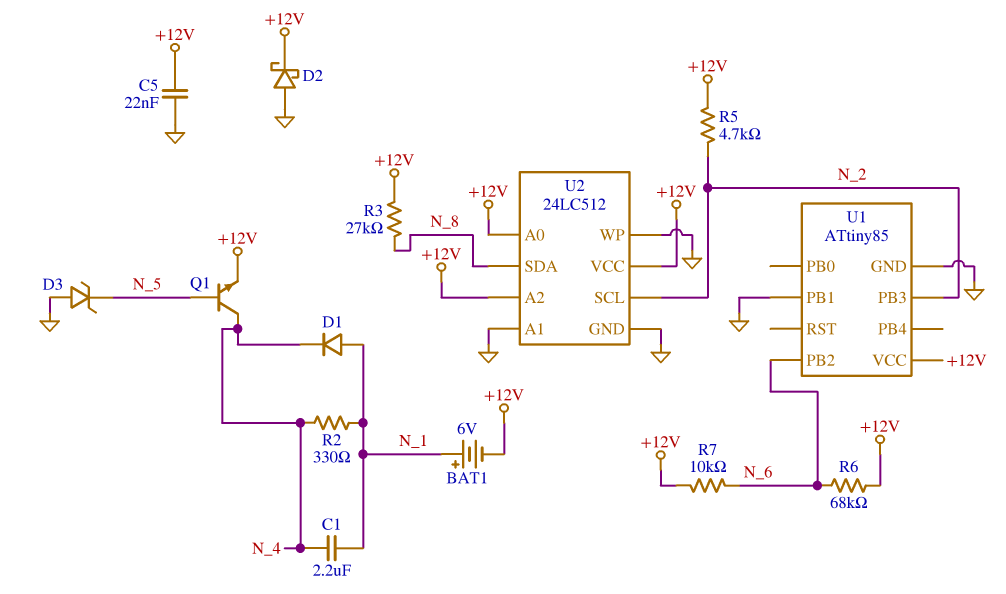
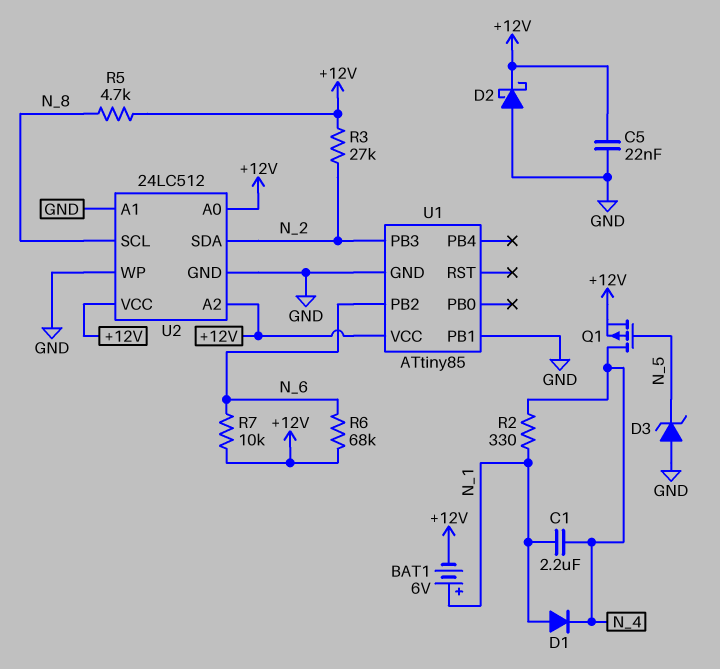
Q1: NPN (B N_5, C N_4, E +12V) -> PMOS (G N_5, D N_4, S +12V)
R3: 27k (+12V, N_8) -> 27k (+12V, N_2)
R5: 4.7k (+12V, N_2) -> 4.7k (+12V, N_8)
U2 pin SCL: N_2 -> N_8
U2 pin SDA: N_8 -> N_2

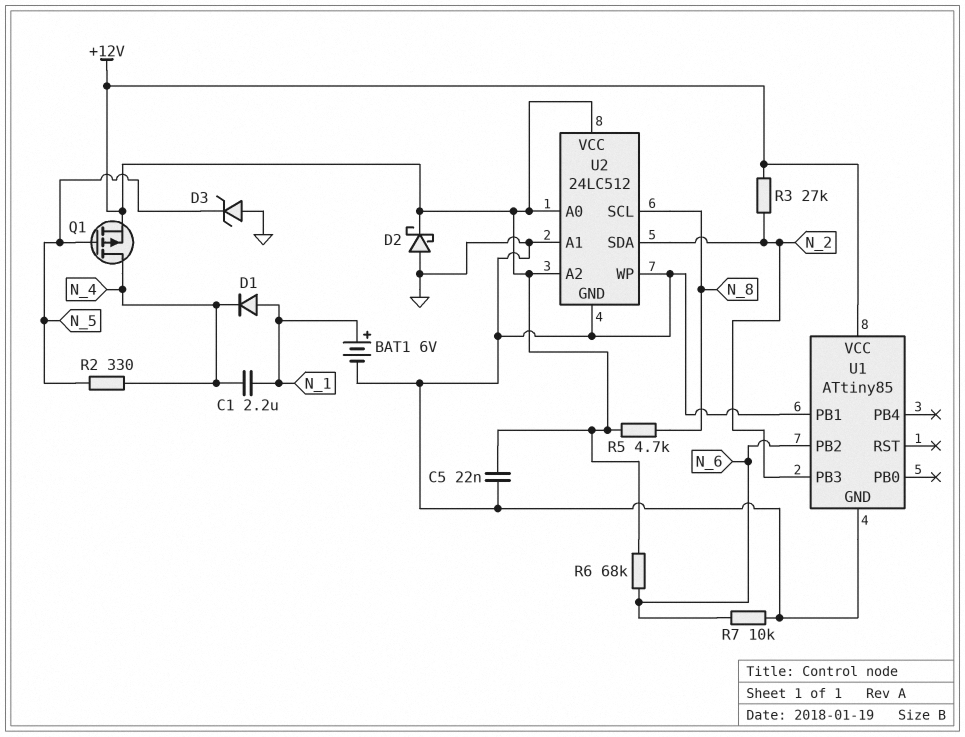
BAT1: 6V (plus N_1, minus +12V) -> 6V (plus N_1, minus GND)
R2: 330 (N_1, N_4) -> 330 (N_4, N_5)
R7: 10k (+12V, N_6) -> 10k (GND, N_6)

